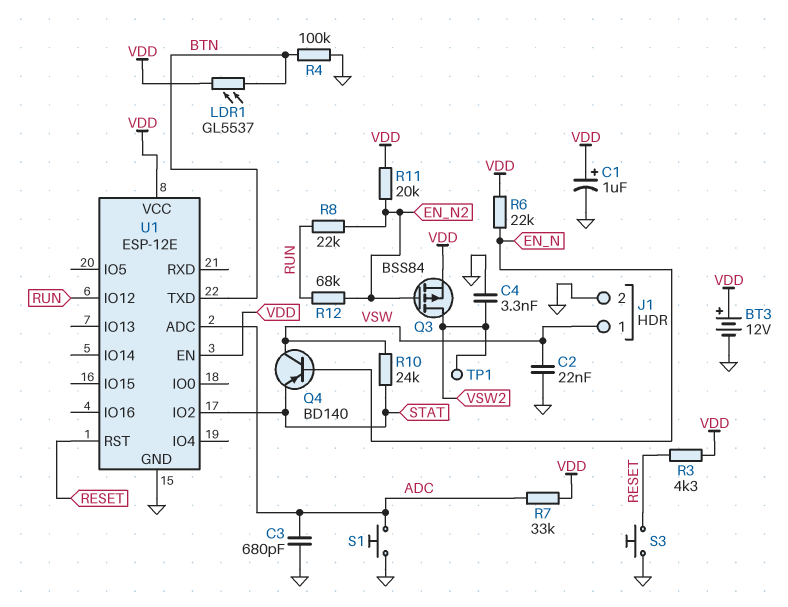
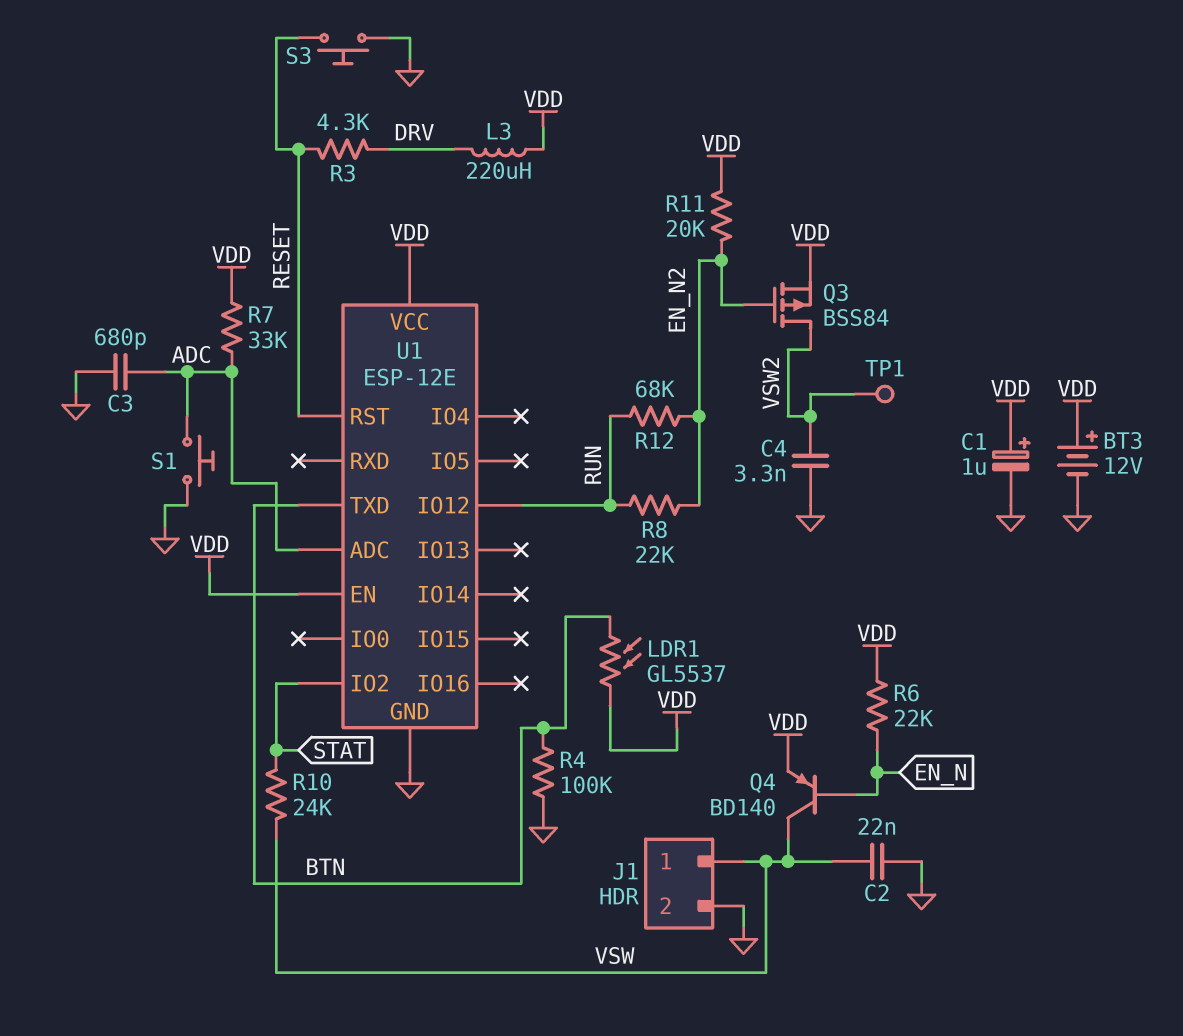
L3: none -> 220uH (DRV, VDD)
Q4: PNP BD140 (B EN_N, C VSW, E STAT) -> PNP BD140 (B EN_N, C VSW, E VDD)
R3: 4.3k (RESET, VDD) -> 4.3k (DRV, RESET)

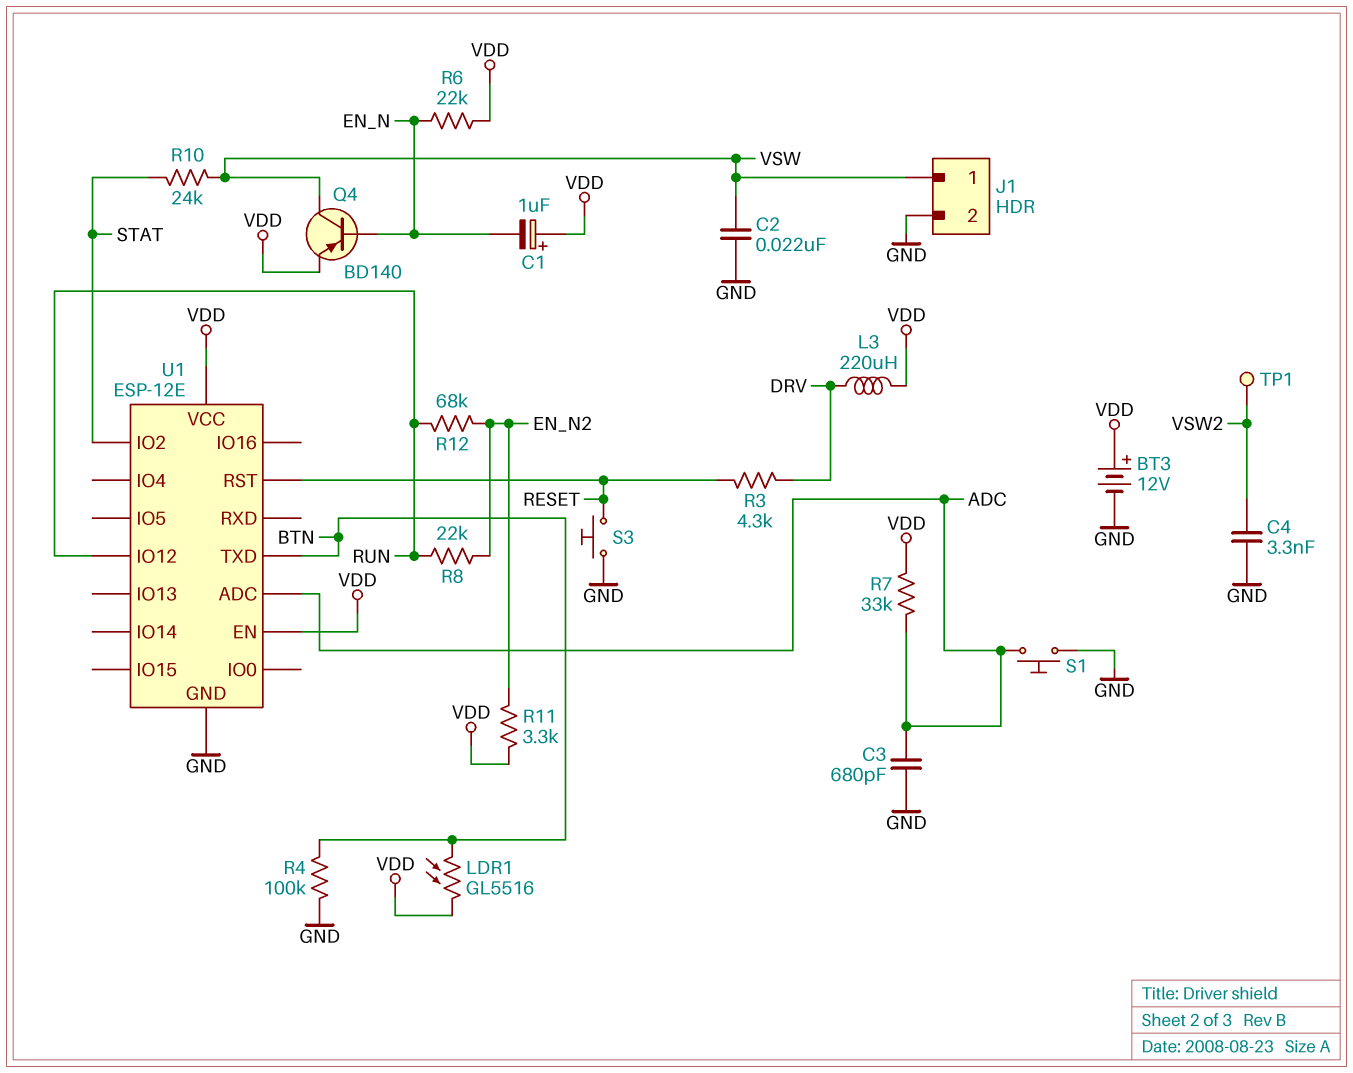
C1: 1uF (plus VDD, minus GND) -> 1uF (plus VDD, minus EN_N)
LDR1: GL5537 (BTN, VDD) -> GL5516 (BTN, VDD)
Q3: PMOS BSS84 (G EN_N2, D VSW2, S VDD) -> none
R11: 20k (EN_N2, VDD) -> 3.3k (EN_N2, VDD)

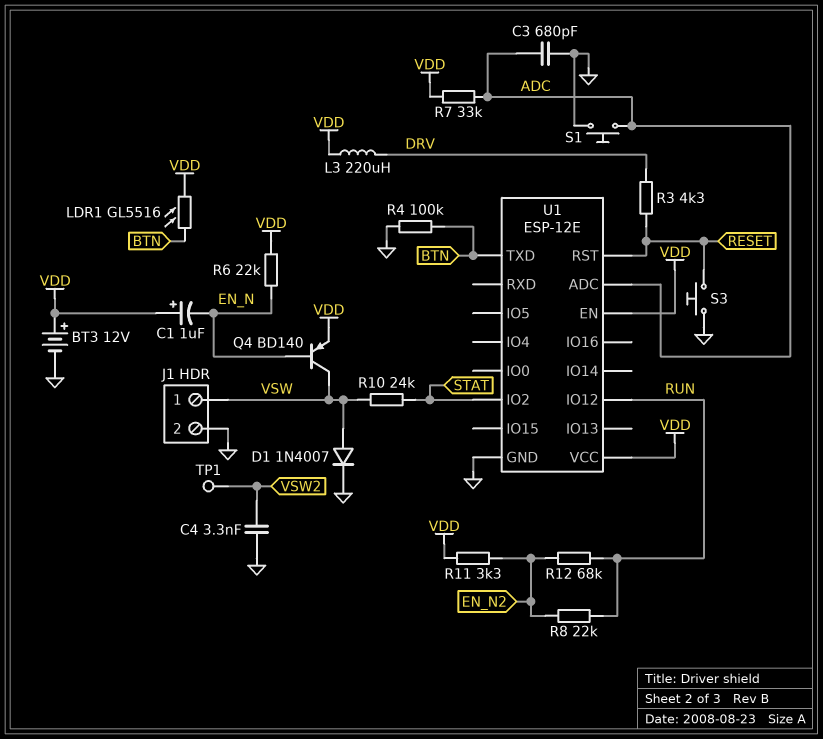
C2: 22nF (GND, VSW) -> none
D1: none -> diode 1N4007 (A VSW, K GND)

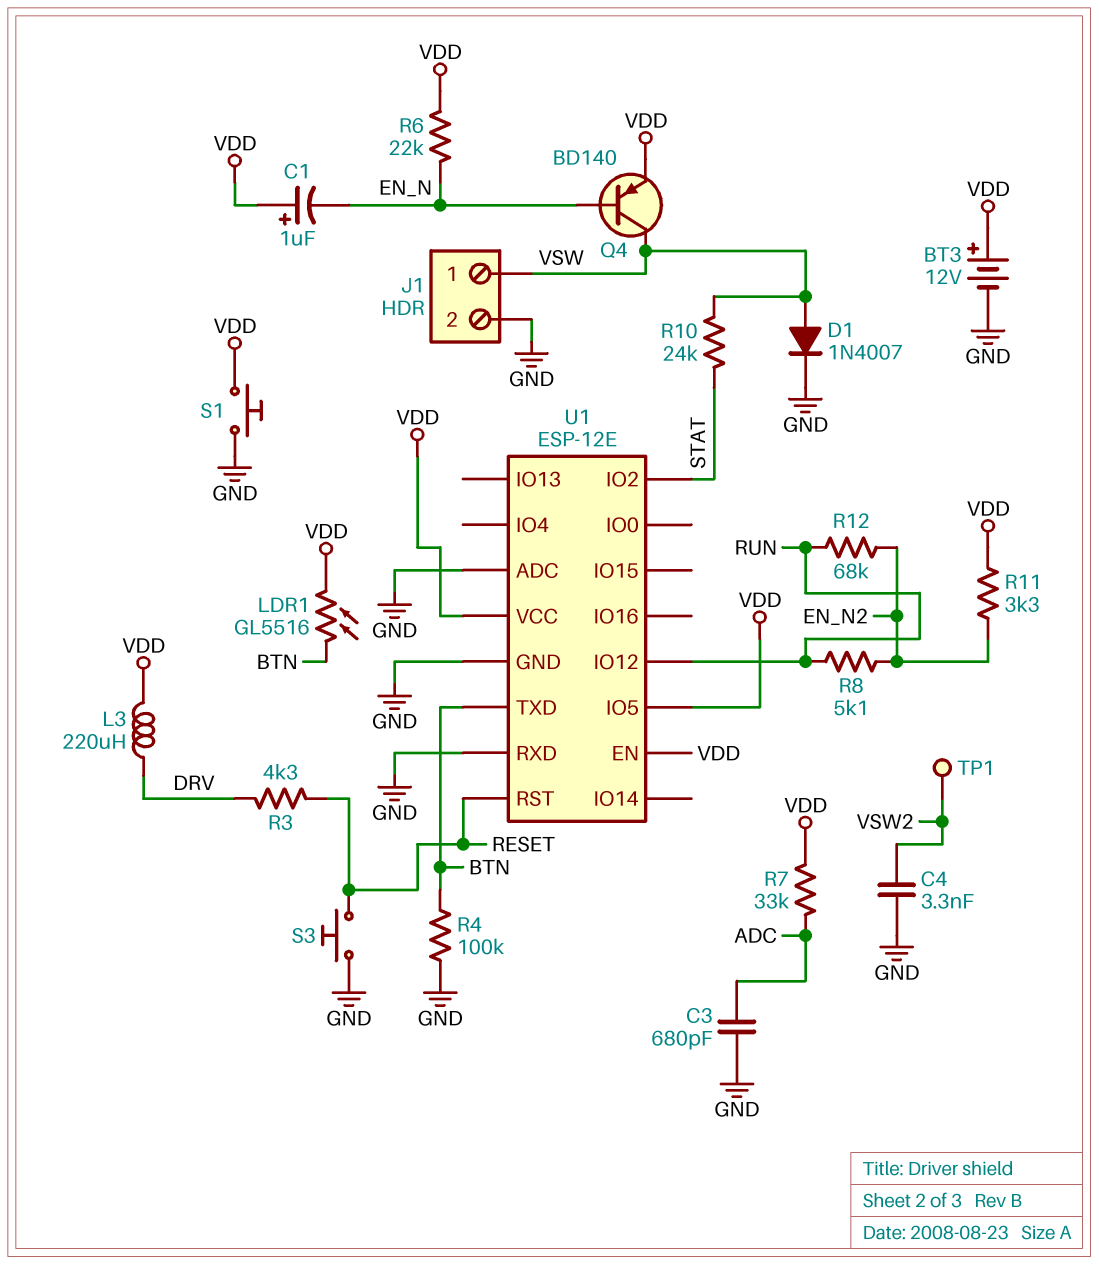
R8: 22k (EN_N2, RUN) -> 5.1k (EN_N2, RUN)
S1: button (ADC, GND) -> button (GND, VDD)
U1 pin ADC: ADC -> GND
U1 pin IO5: none -> VDD
U1 pin RXD: none -> GND

